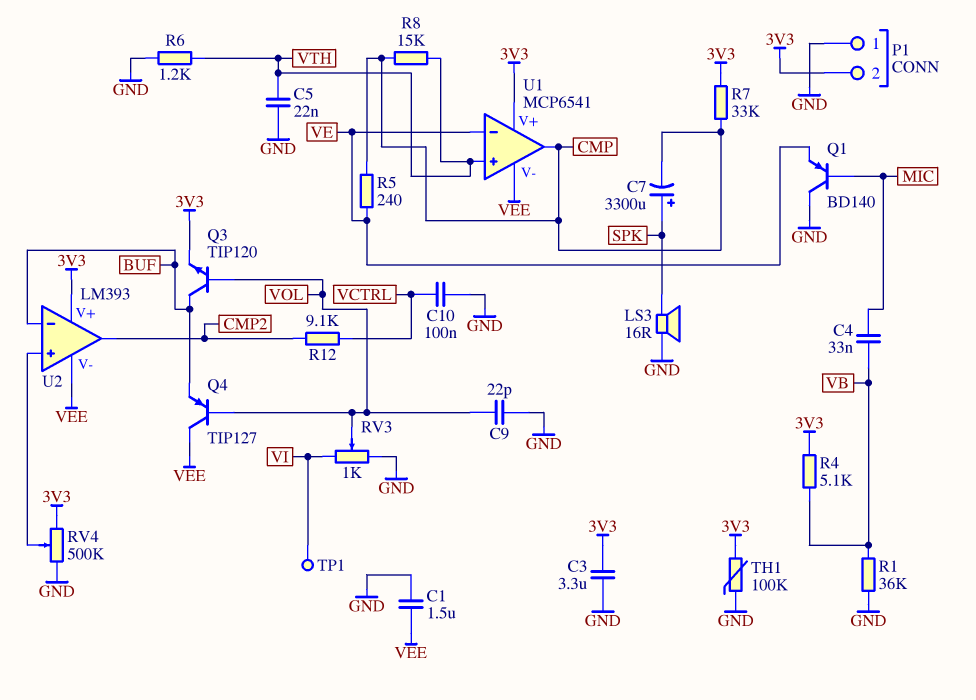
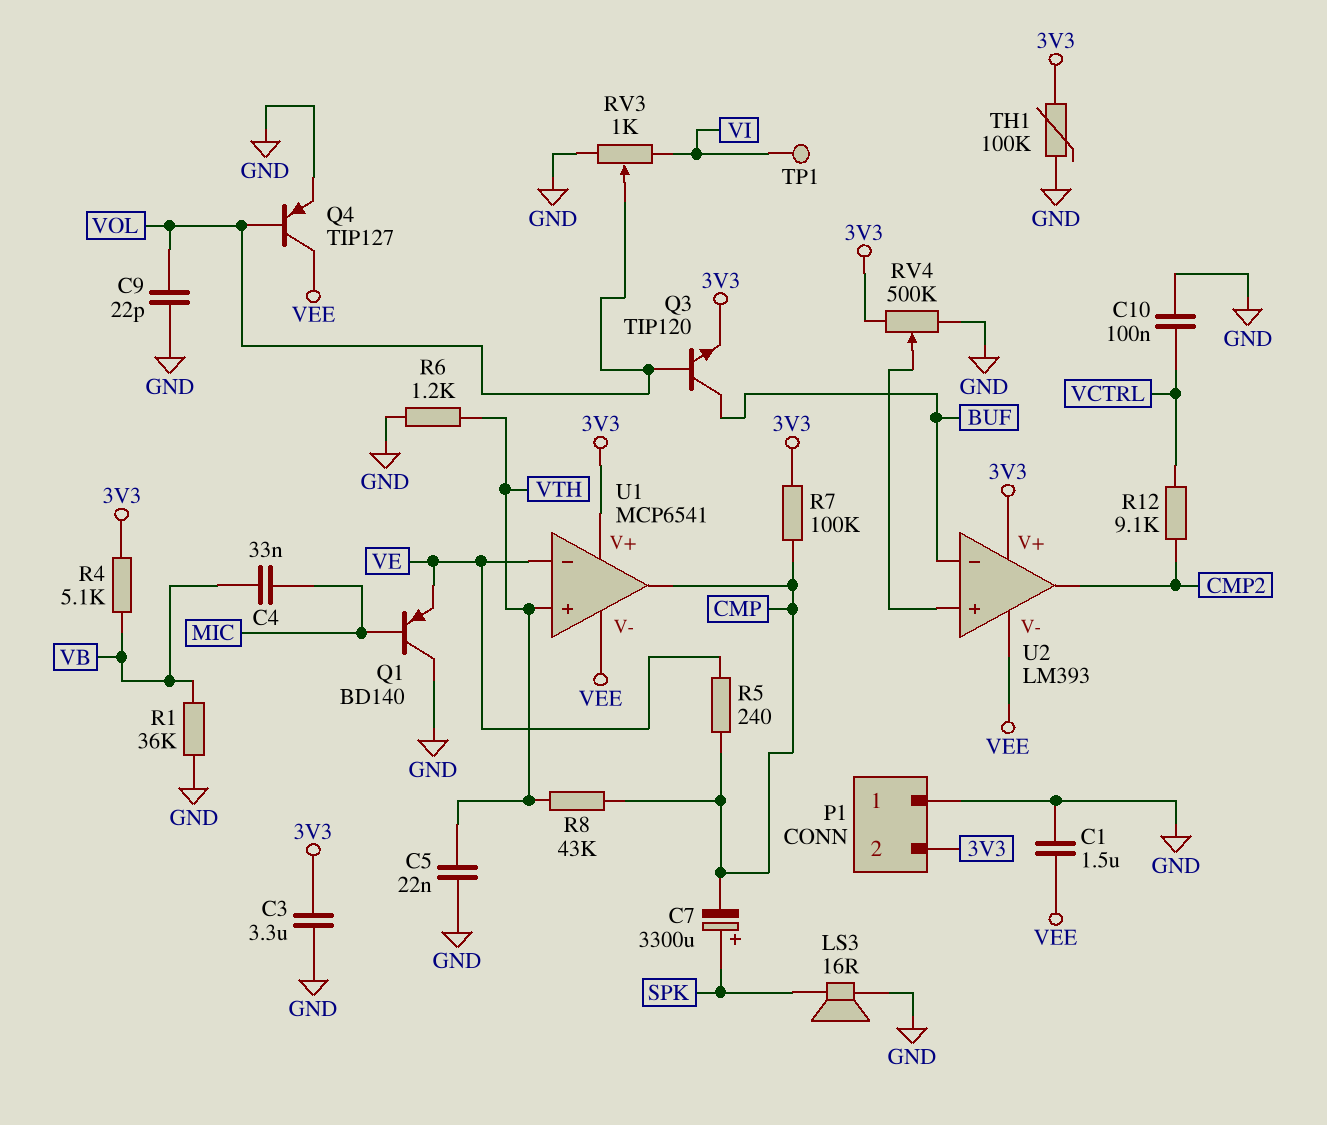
Q4: PNP TIP127 (B VOL, C VEE, E BUF) -> PNP TIP127 (B VOL, C VEE, E GND)
R7: 33k (3V3, CMP) -> 100k (3V3, CMP)
R8: 15k (CMP, VTH) -> 43k (CMP, VTH)

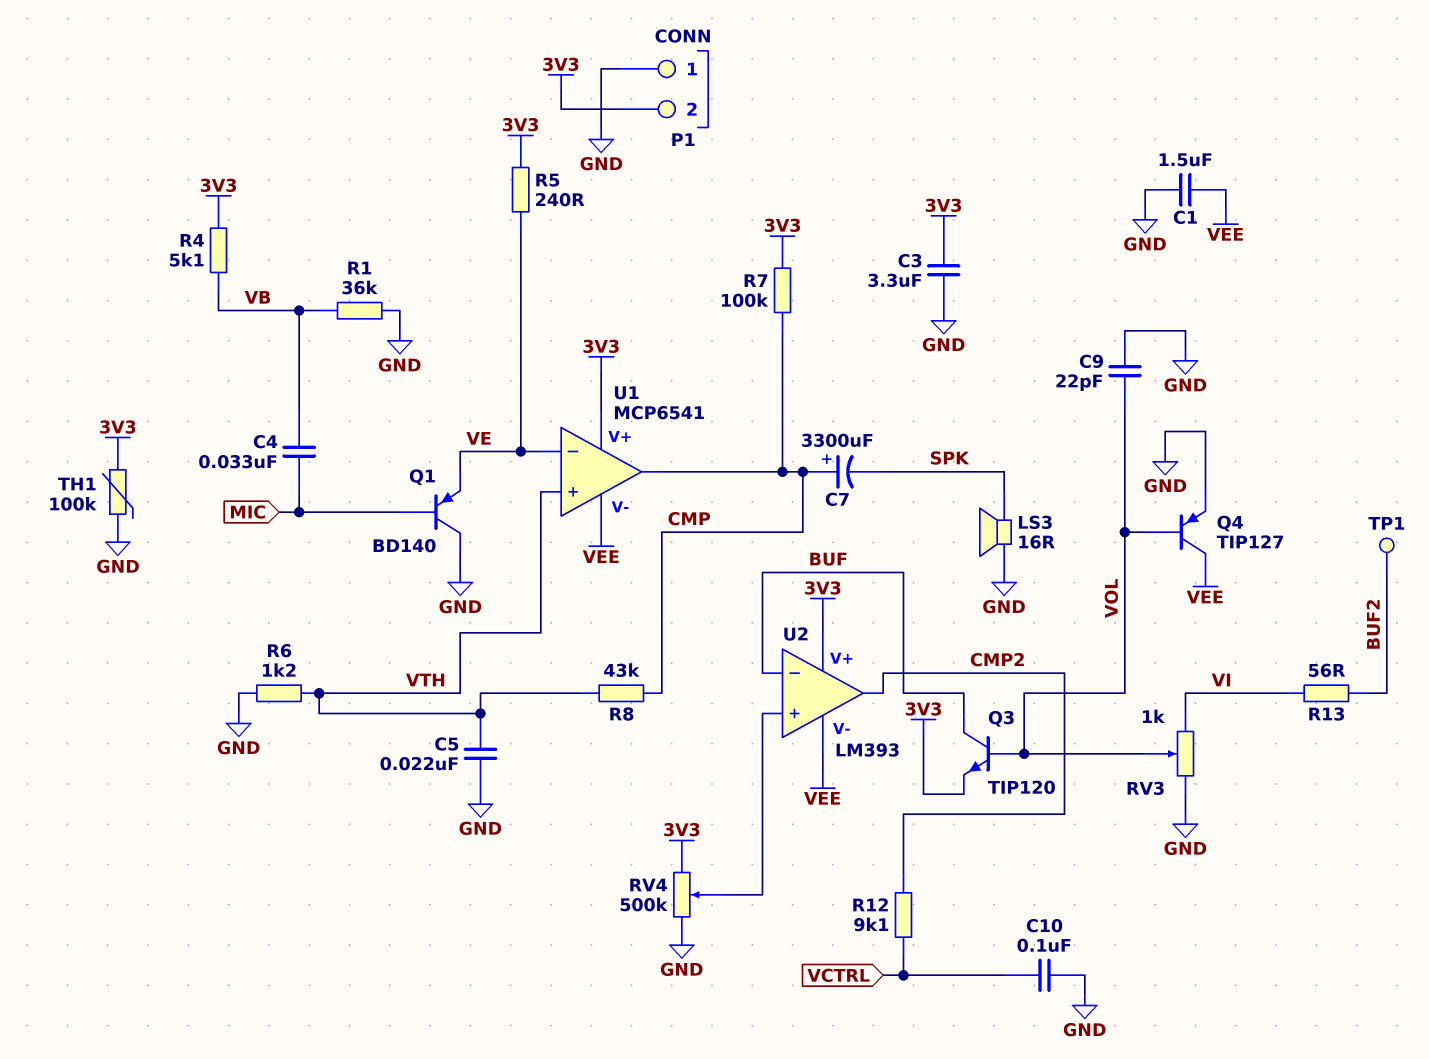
C7: 3300uF (plus SPK, minus CMP) -> 3300uF (plus CMP, minus SPK)
R5: 240 (CMP, VE) -> 240 (3V3, VE)
R13: none -> 56 (BUF2, VI)
TP1: test point (VI) -> test point (BUF2)

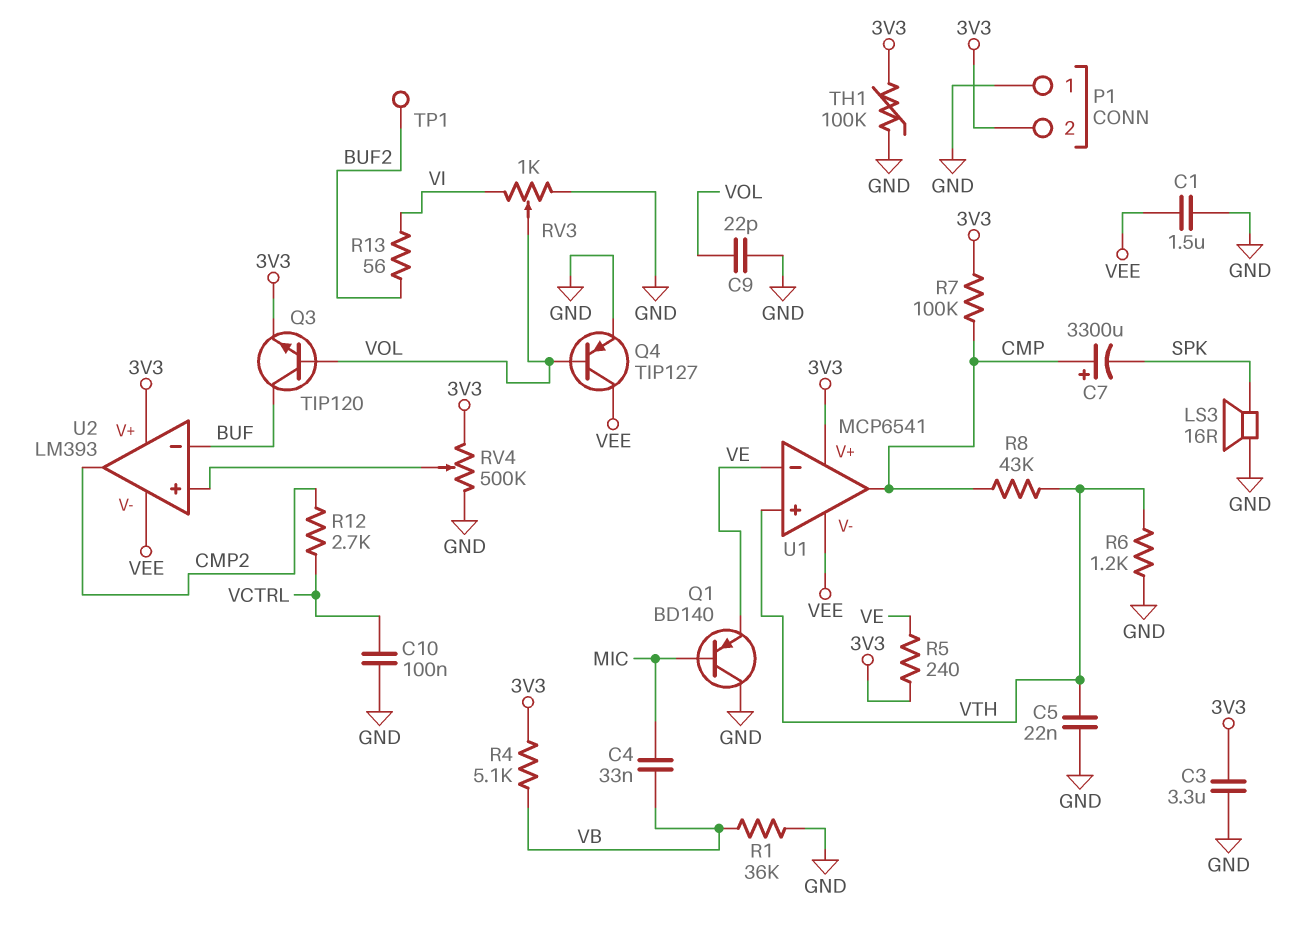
R12: 9.1k (CMP2, VCTRL) -> 2.7k (CMP2, VCTRL)

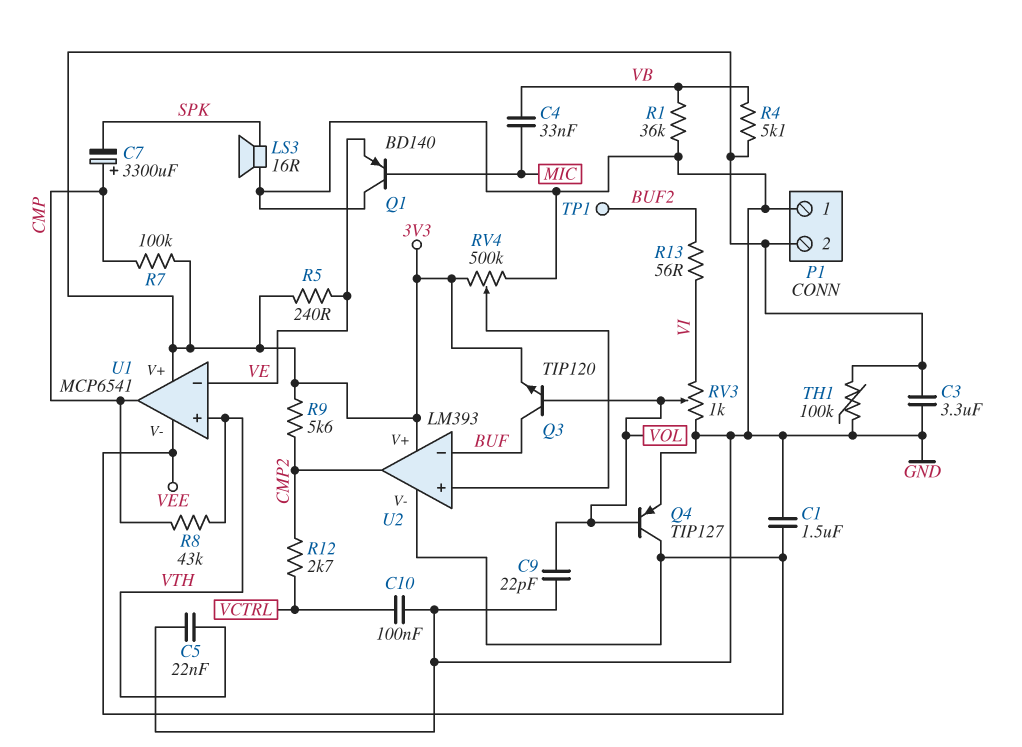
R6: 1.2k (GND, VTH) -> none
R9: none -> 5.6k (3V3, CMP2)

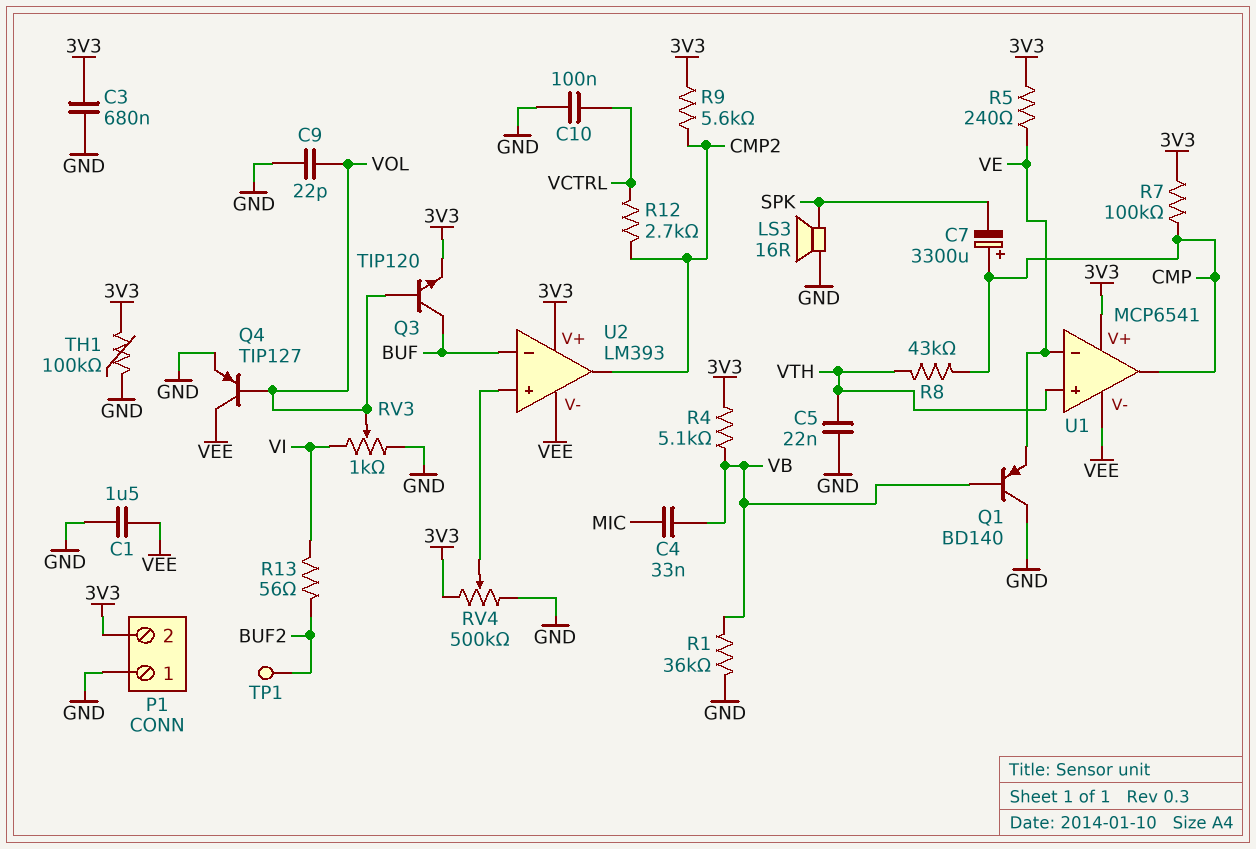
C3: 3.3uF (3V3, GND) -> 680nF (3V3, GND)
Q1: PNP BD140 (B MIC, C GND, E VE) -> PNP BD140 (B VB, C GND, E VE)

